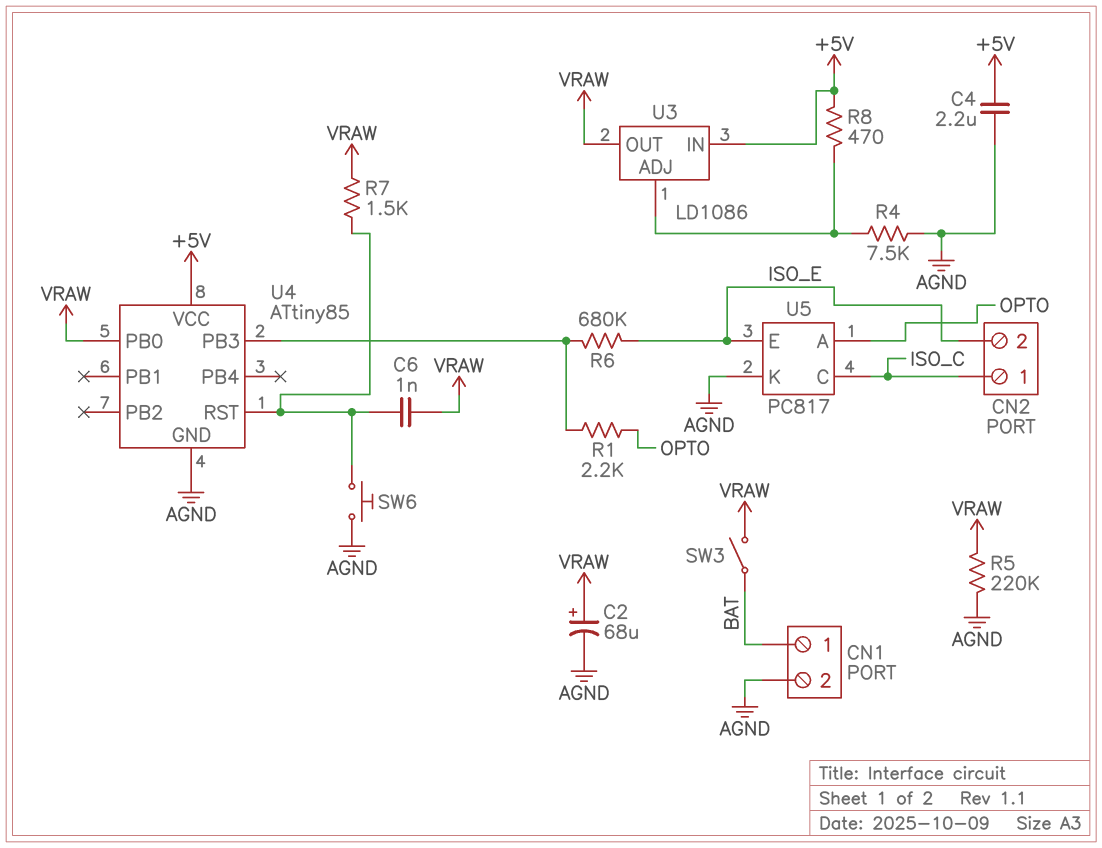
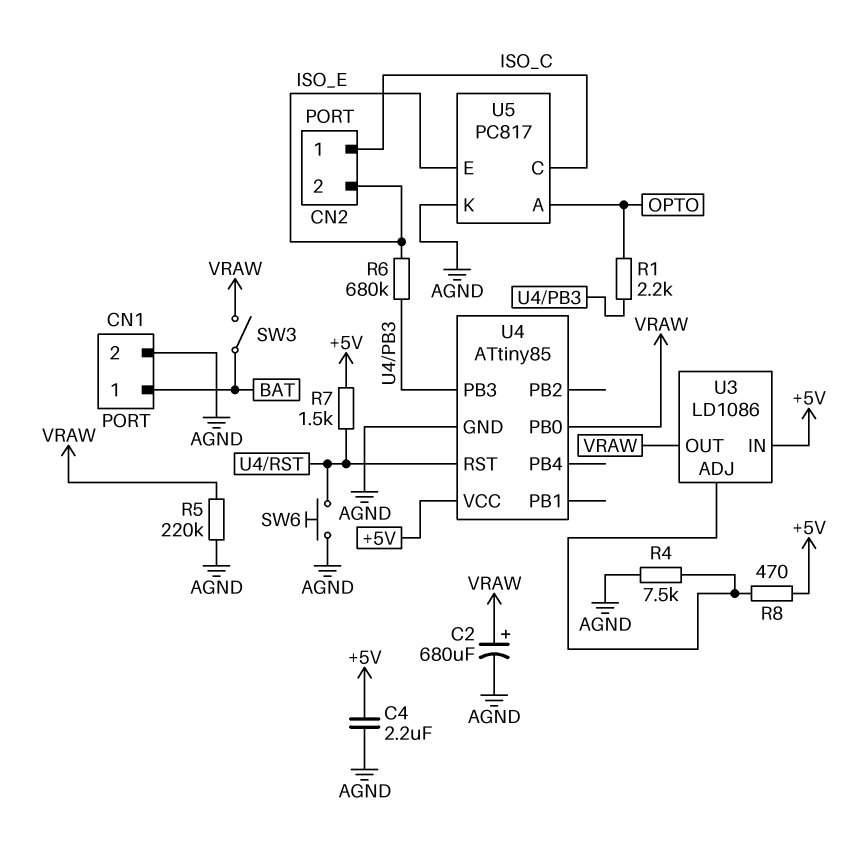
C2: 68uF (plus VRAW, minus AGND) -> 680uF (plus VRAW, minus AGND)
C6: 1nF (U4/RST, VRAW) -> none
R7: 1.5k (U4/RST, VRAW) -> 1.5k (+5V, U4/RST)

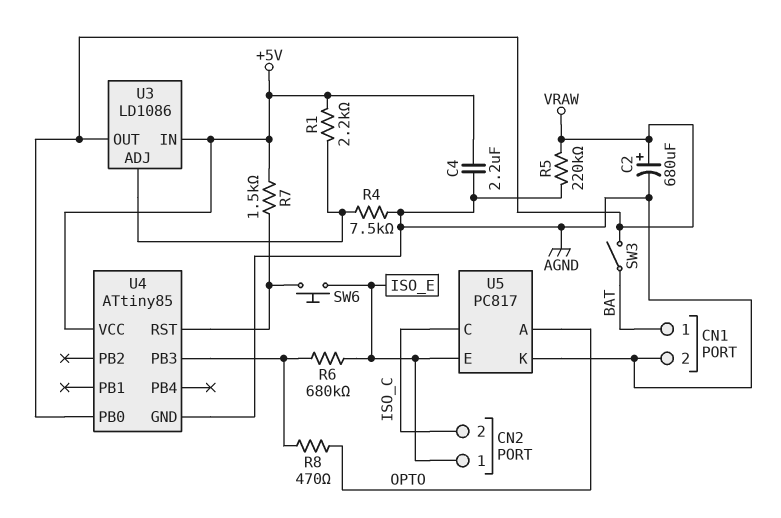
CN2 pin 1: ISO_C -> ISO_E
CN2 pin 2: ISO_E -> ISO_C
R1: 2.2k (OPTO, U4/PB3) -> 2.2k (+5V, U3/ADJ)
R8: 470 (+5V, U3/ADJ) -> 470 (OPTO, U4/PB3)
SW6: button (AGND, U4/RST) -> button (ISO_E, U4/RST)

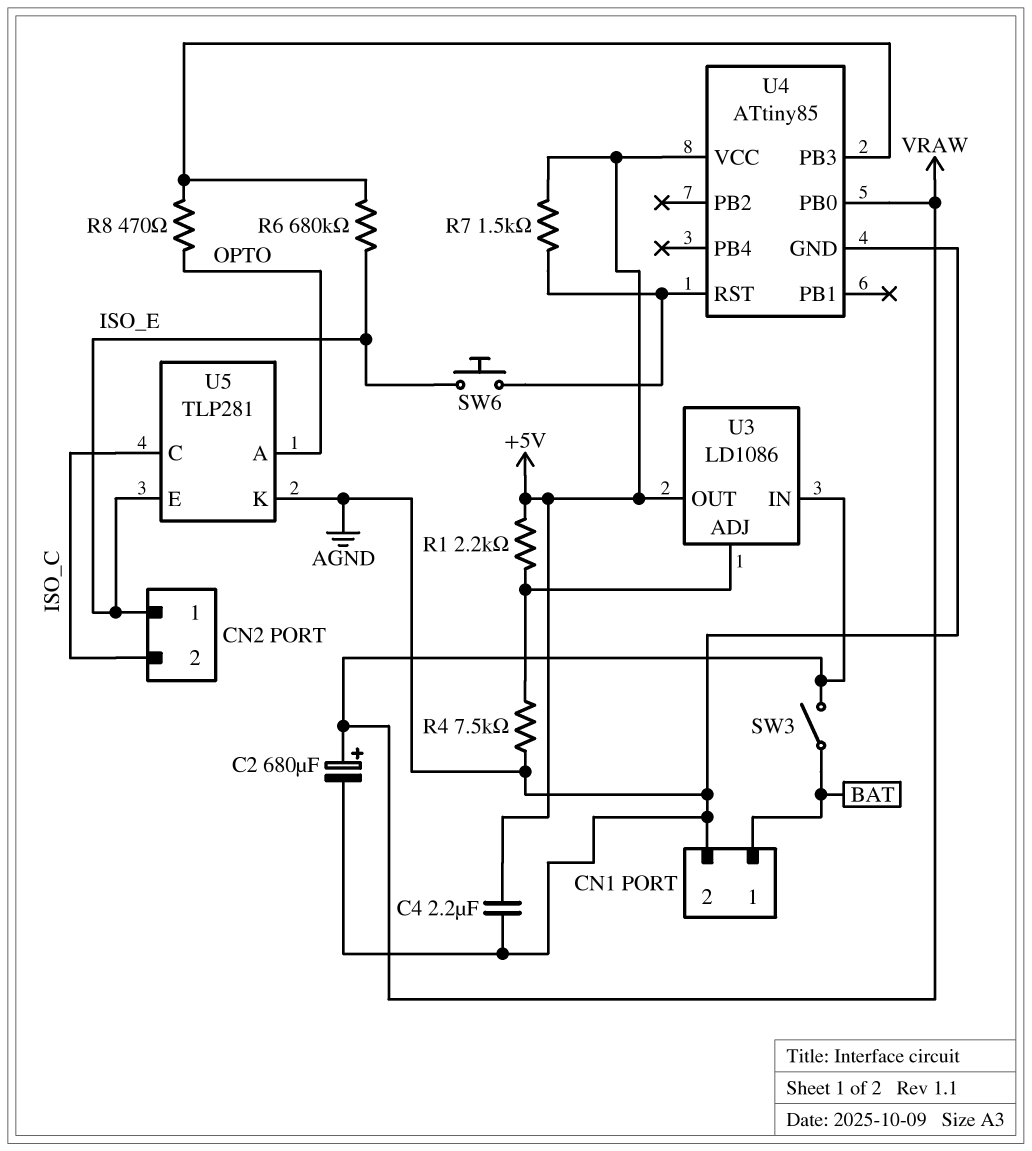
R5: 220k (AGND, VRAW) -> none
U3 pin IN: +5V -> VRAW
U3 pin OUT: VRAW -> +5V
U5: PC817 -> TLP281

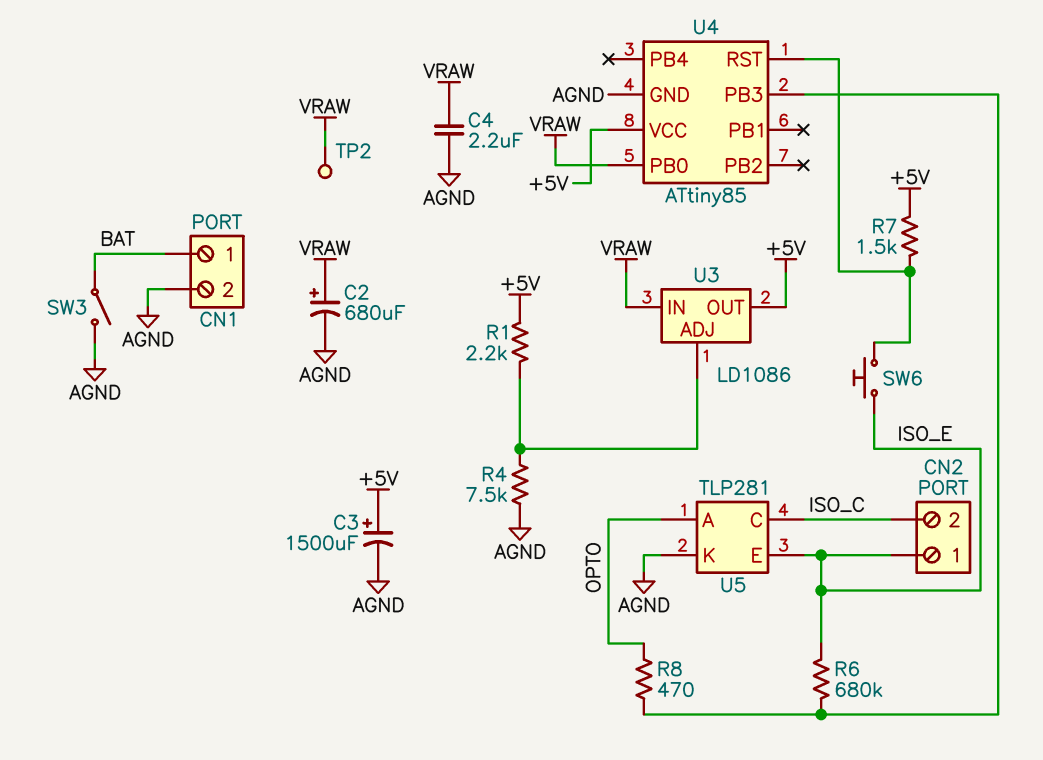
C3: none -> 1500uF (plus +5V, minus AGND)
C4: 2.2uF (+5V, AGND) -> 2.2uF (AGND, VRAW)
SW3: switch (BAT, VRAW) -> switch (AGND, BAT)
TP2: none -> test point (VRAW)

